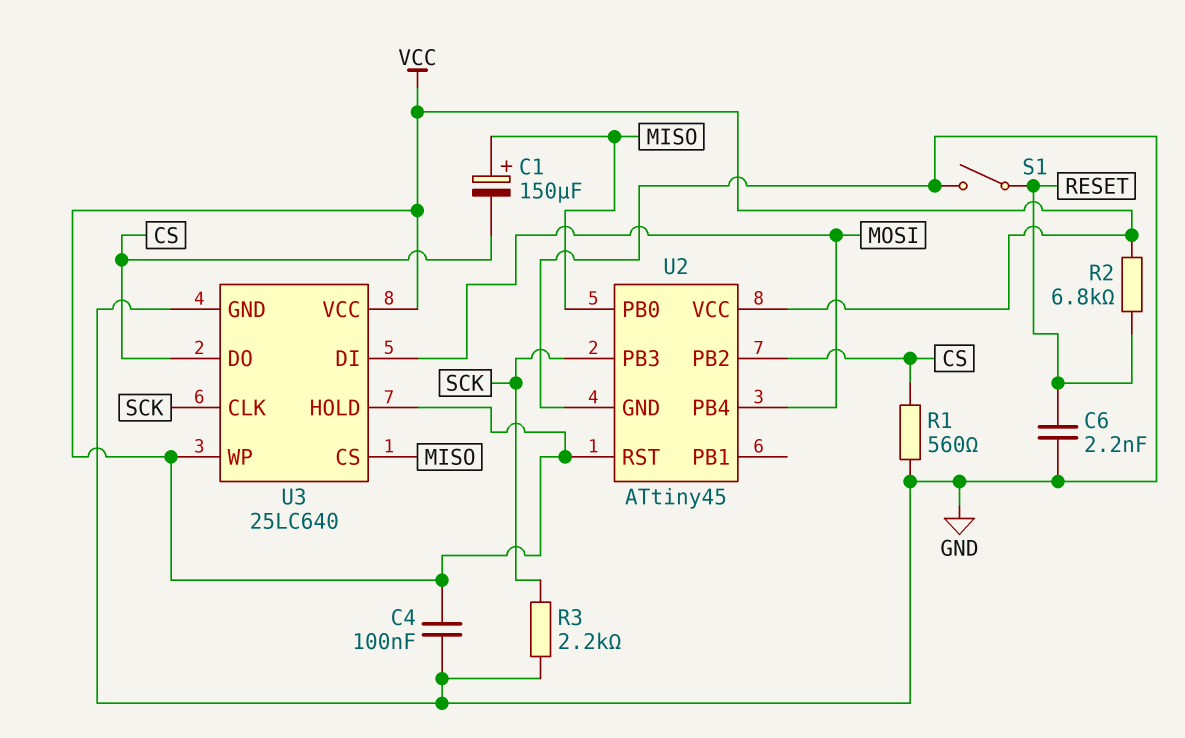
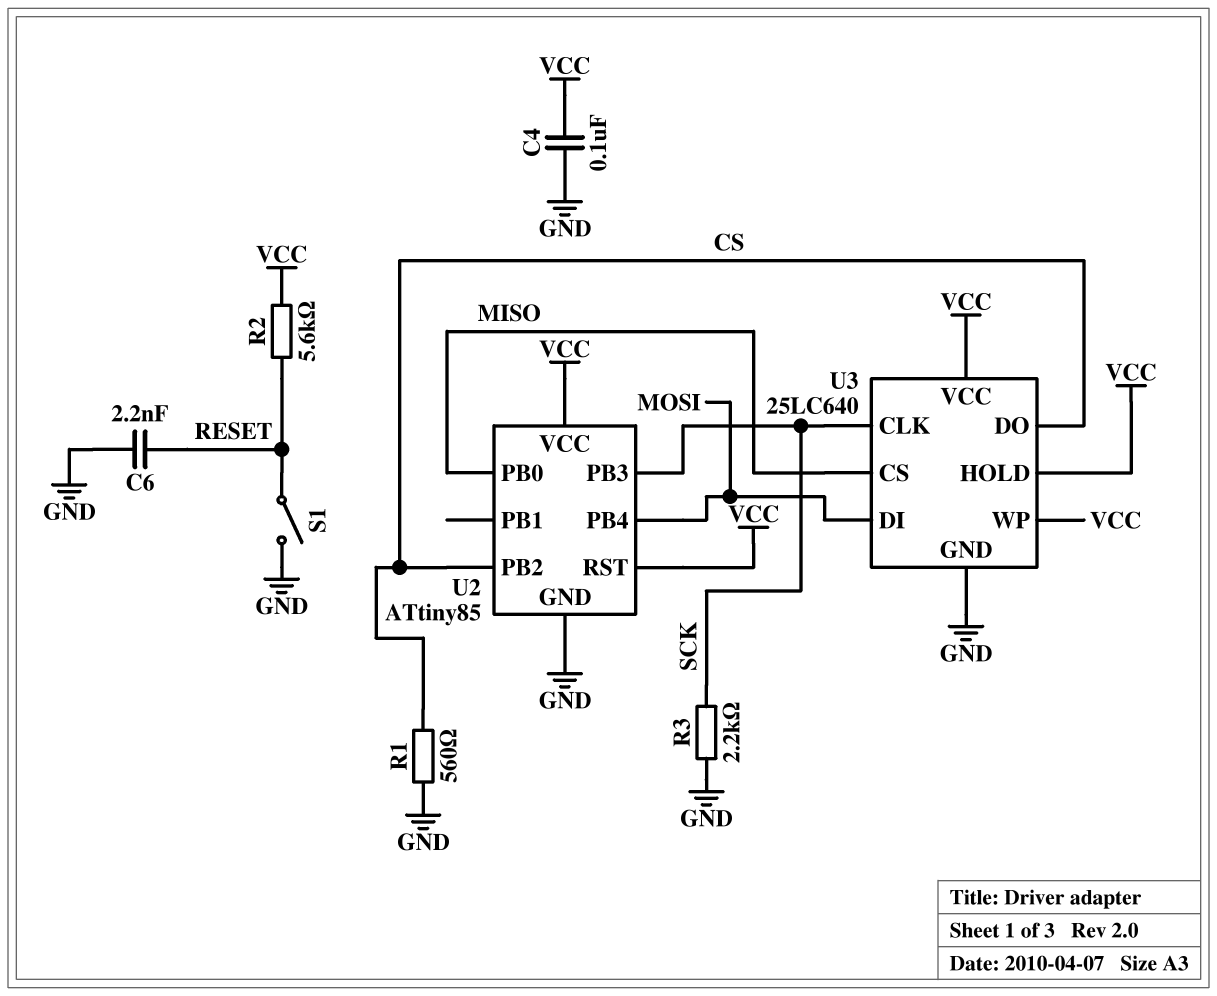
C1: 150uF (plus MISO, minus CS) -> none
R2: 6.8k (RESET, VCC) -> 5.6k (RESET, VCC)
U2: ATtiny45 -> ATtiny85

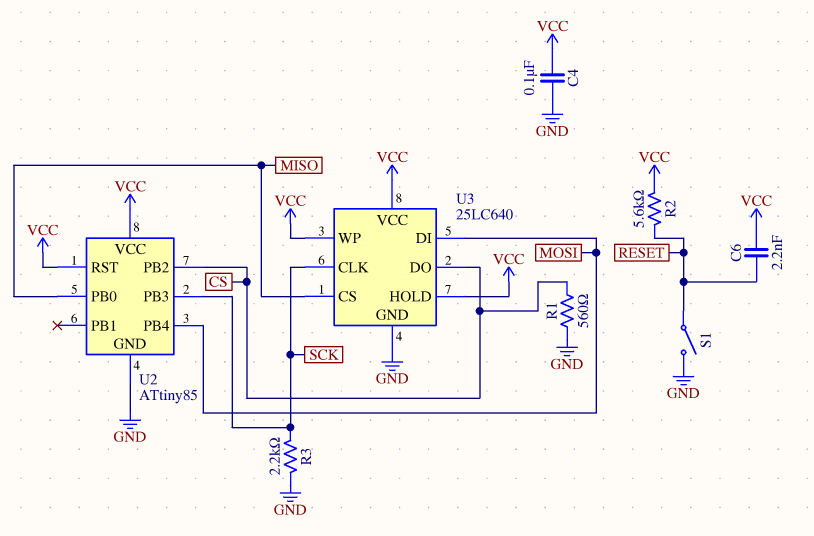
C6: 2.2nF (GND, RESET) -> 2.2nF (RESET, VCC)

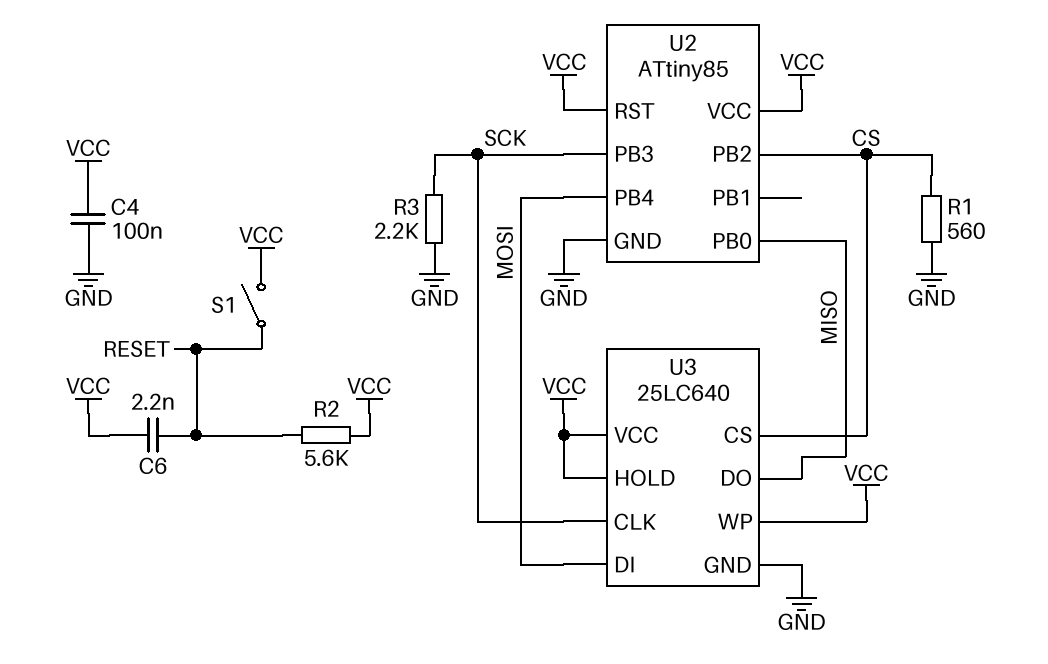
S1: switch (GND, RESET) -> switch (RESET, VCC)
U3 pin CS: MISO -> CS
U3 pin DO: CS -> MISO

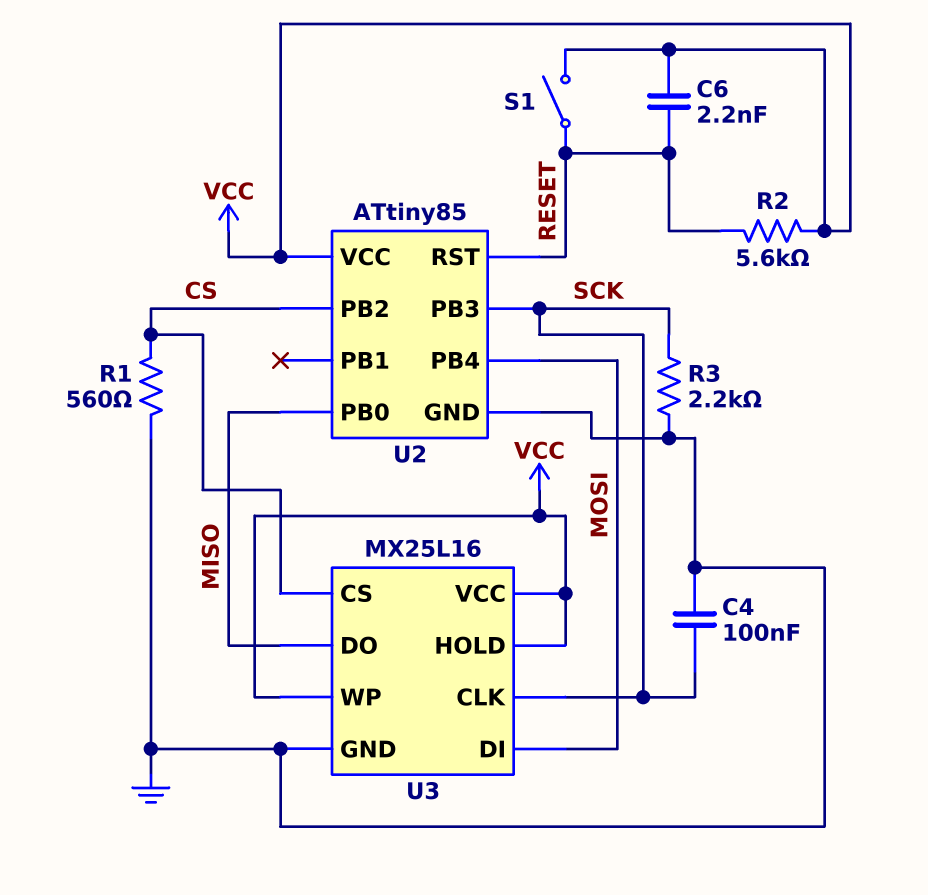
C4: 100nF (GND, VCC) -> 100nF (GND, SCK)
U2 pin RST: VCC -> RESET
U3: 25LC640 -> MX25L16

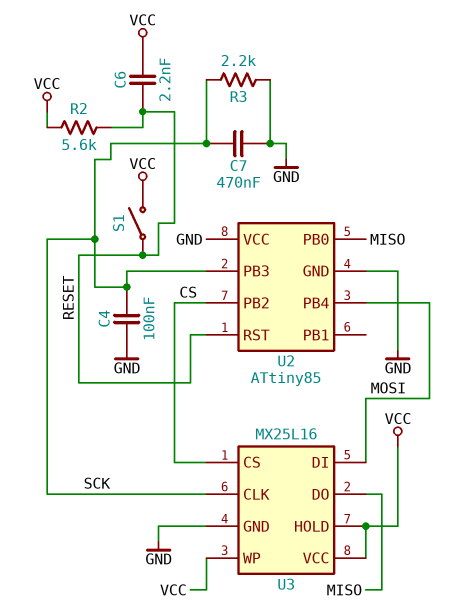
C7: none -> 470nF (GND, SCK)
R1: 560 (CS, GND) -> none
U2 pin VCC: VCC -> GND

